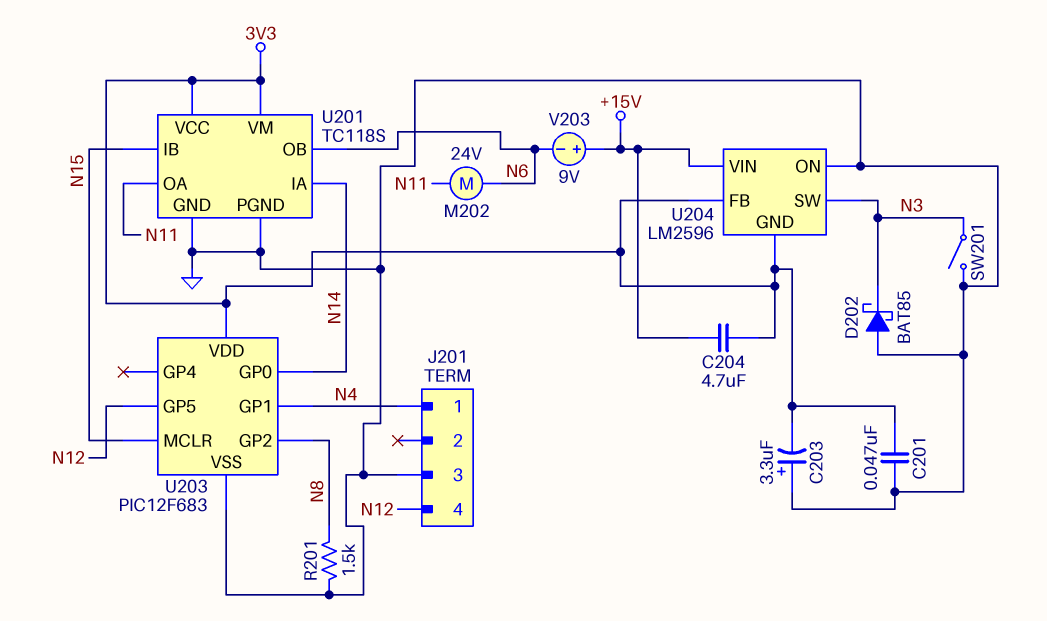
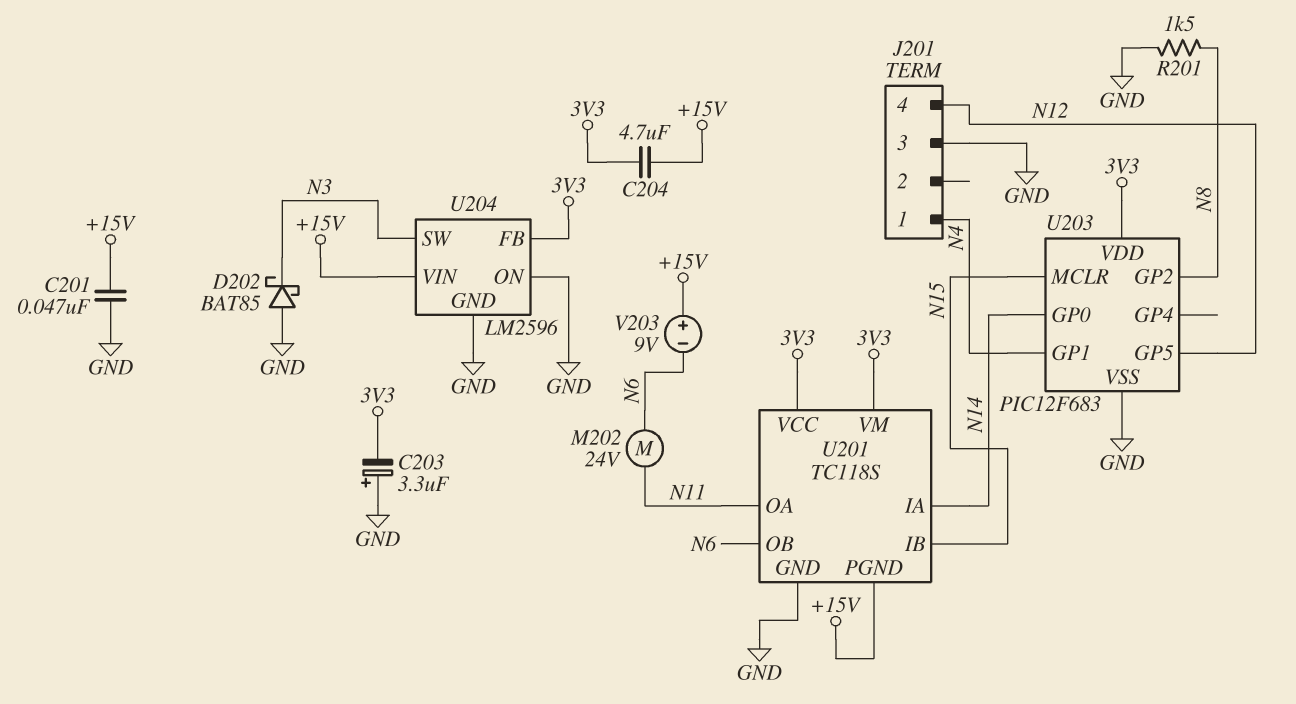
C201: 47nF (3V3, GND) -> 47nF (+15V, GND)
SW201: switch (GND, N3) -> none
U201 pin PGND: GND -> +15V
U204 pin GND: 3V3 -> GND

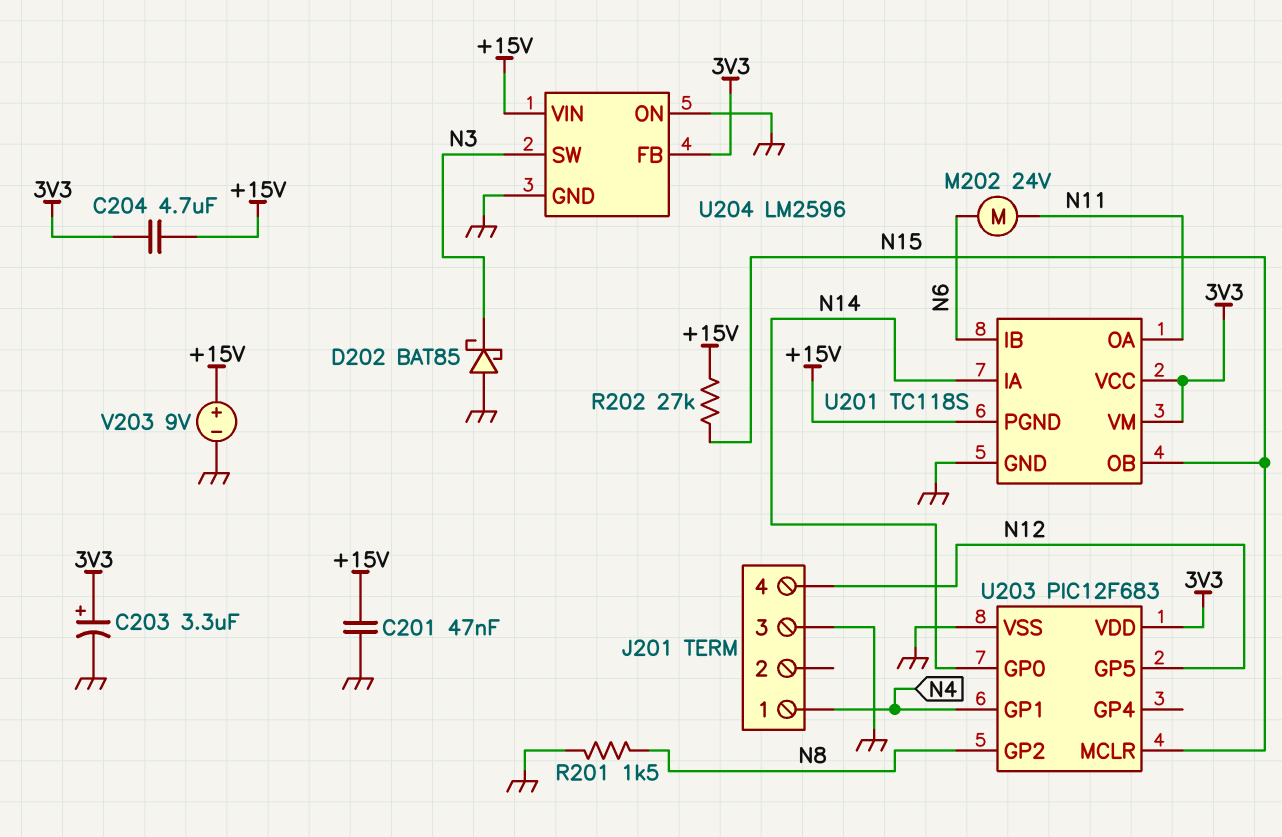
C203: 3.3uF (plus GND, minus 3V3) -> 3.3uF (plus 3V3, minus GND)
R202: none -> 27k (+15V, N15)
U201 pin IB: N15 -> N6
U201 pin OB: N6 -> N15
V203: 9V (plus +15V, minus N6) -> 9V (plus +15V, minus GND)

